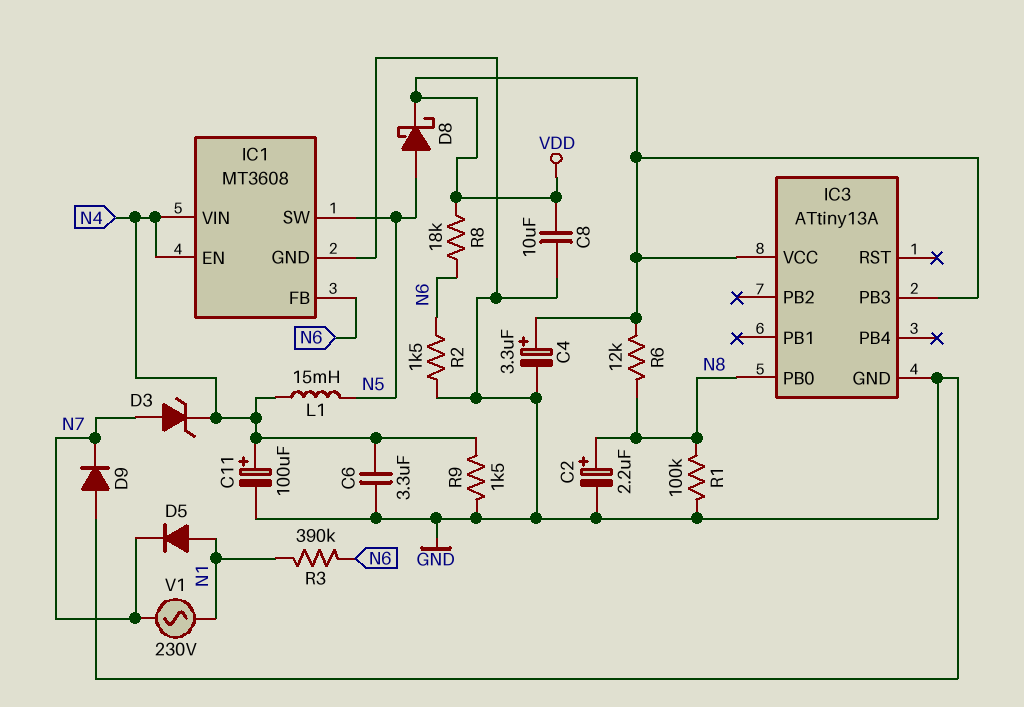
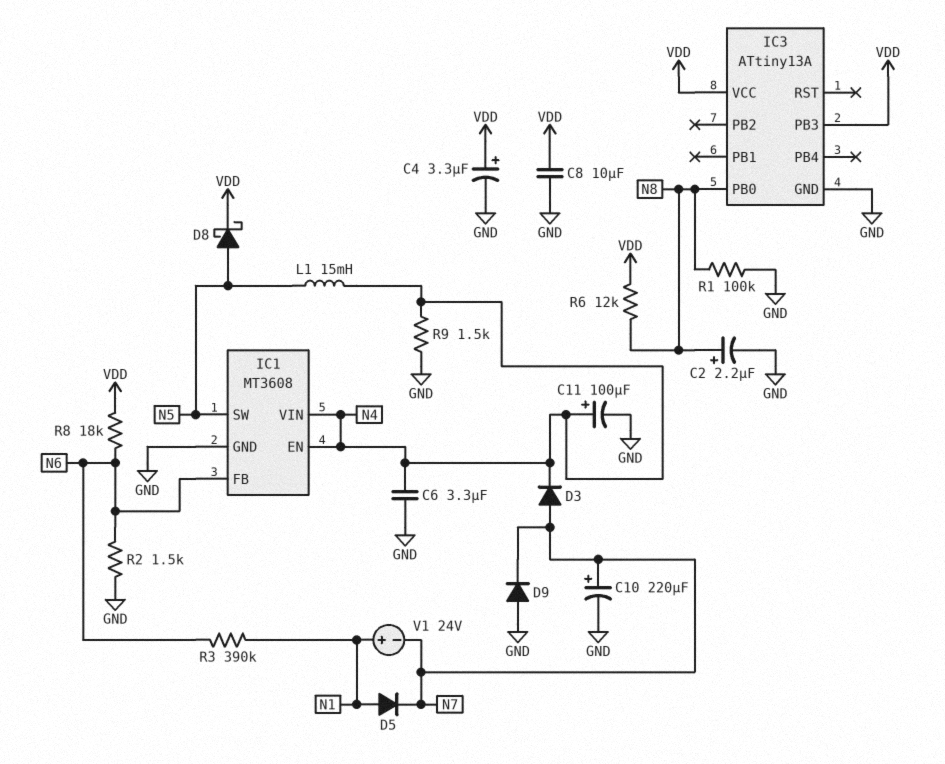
C10: none -> 220uF (plus N7, minus GND)
D3: zener (A N7, K N4) -> diode (A N7, K N4)
V1: AC 230V (N1, N7) -> 24V (plus N1, minus N7)

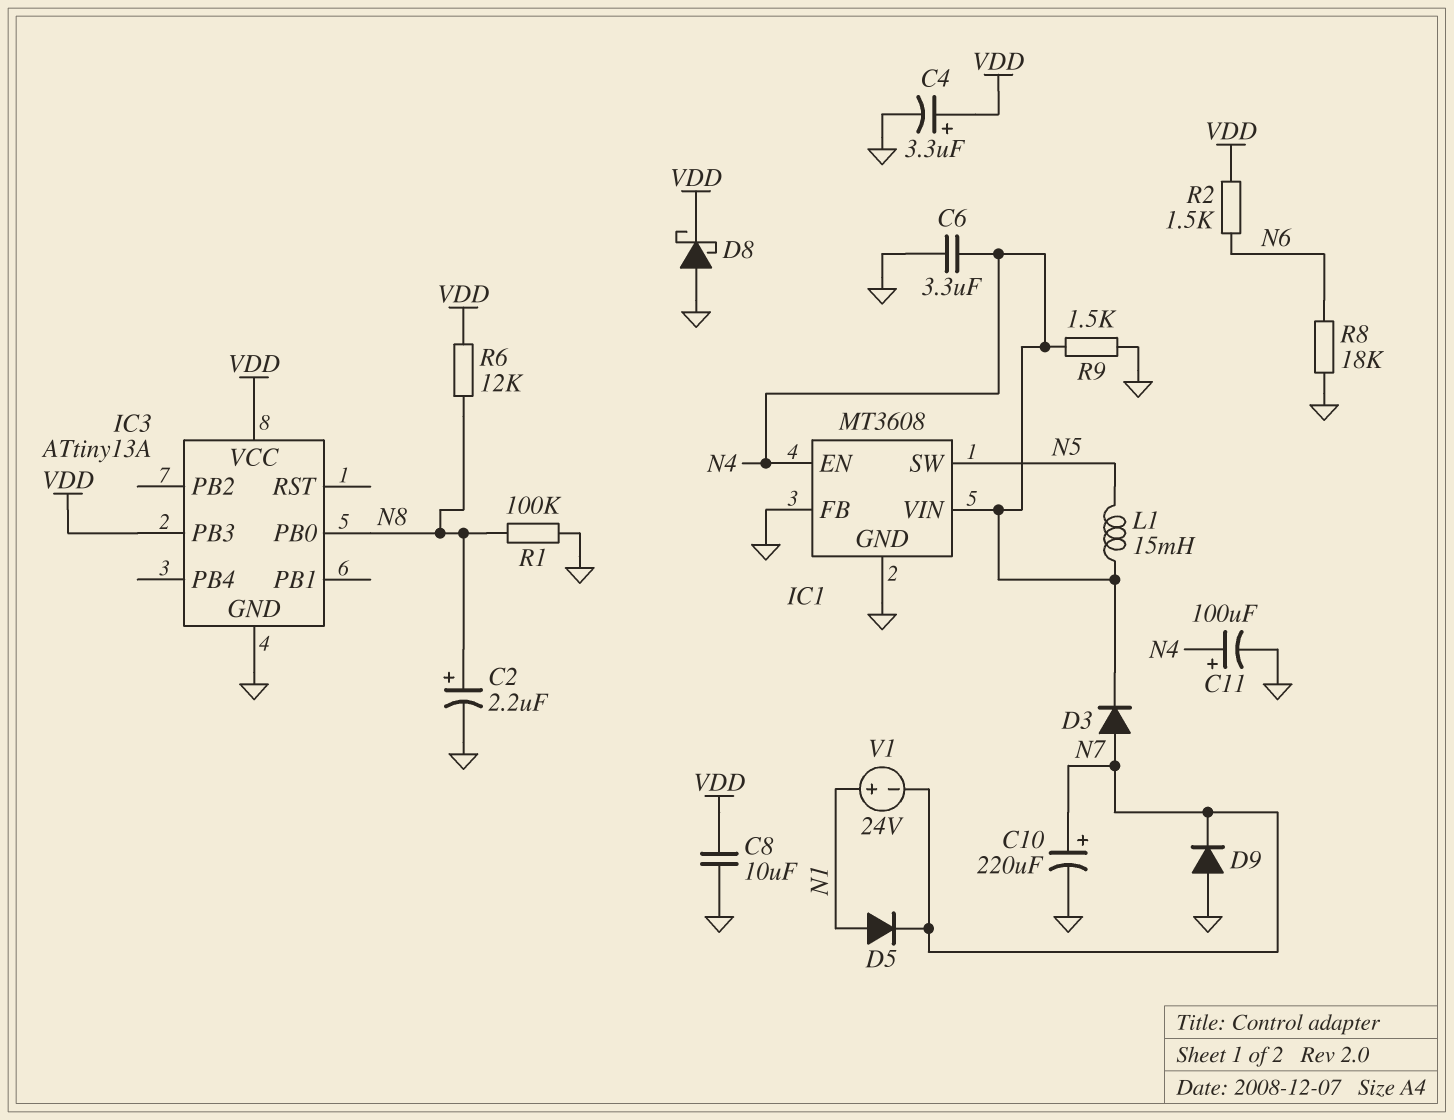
D8: schottky (A N5, K VDD) -> schottky (A GND, K VDD)
IC1 pin FB: N6 -> GND
R2: 1.5k (GND, N6) -> 1.5k (N6, VDD)
R3: 390k (N1, N6) -> none
R8: 18k (N6, VDD) -> 18k (GND, N6)

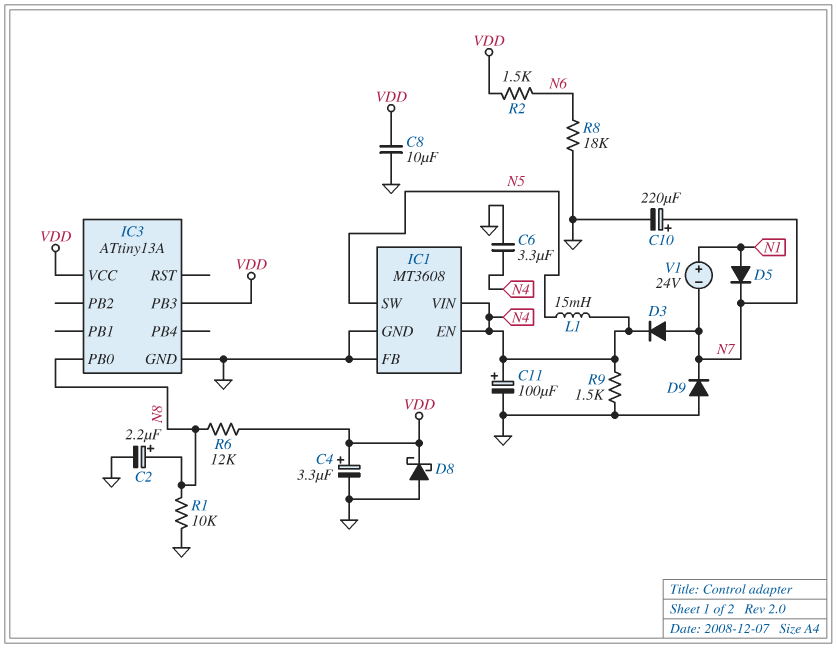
R1: 100k (GND, N8) -> 10k (GND, N8)

